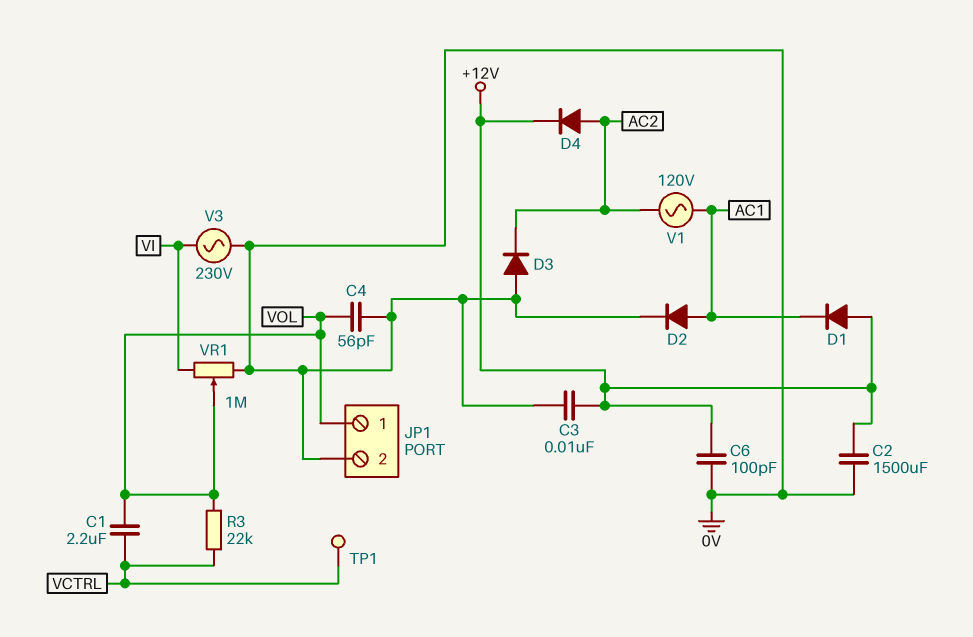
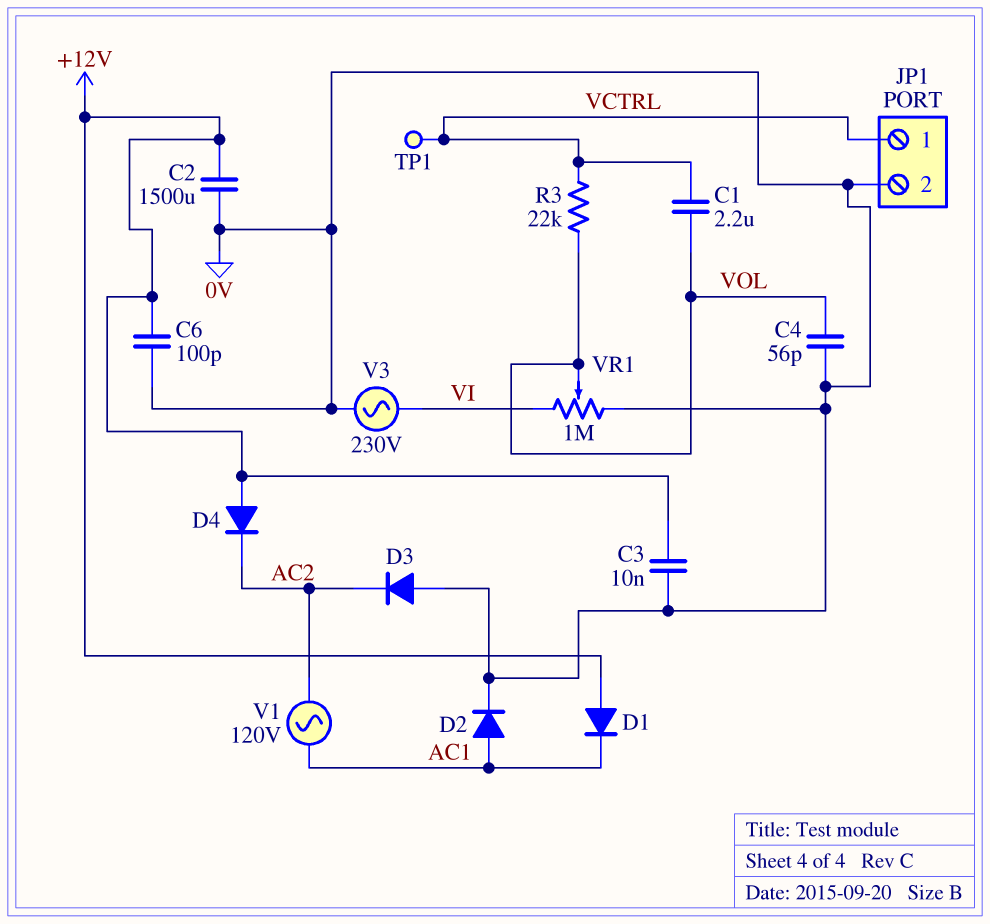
D4: diode (A AC2, K +12V) -> diode (A +12V, K AC2)
JP1 pin 1: VOL -> VCTRL

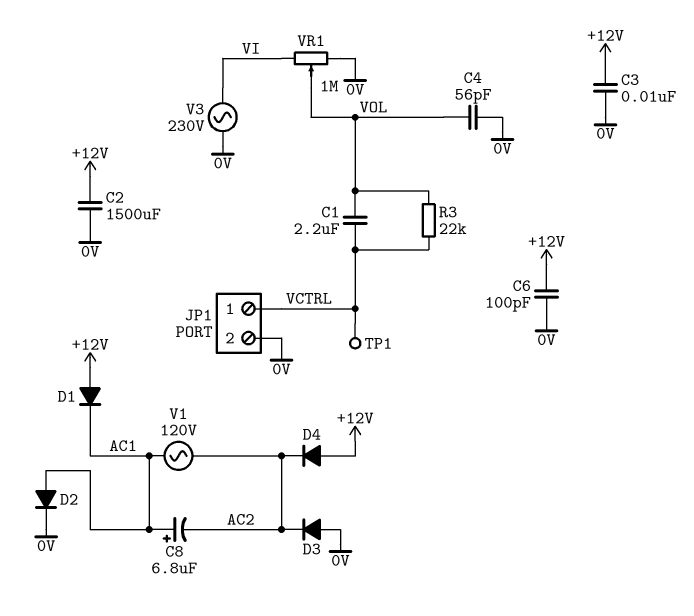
C8: none -> 6.8uF (plus AC1, minus AC2)

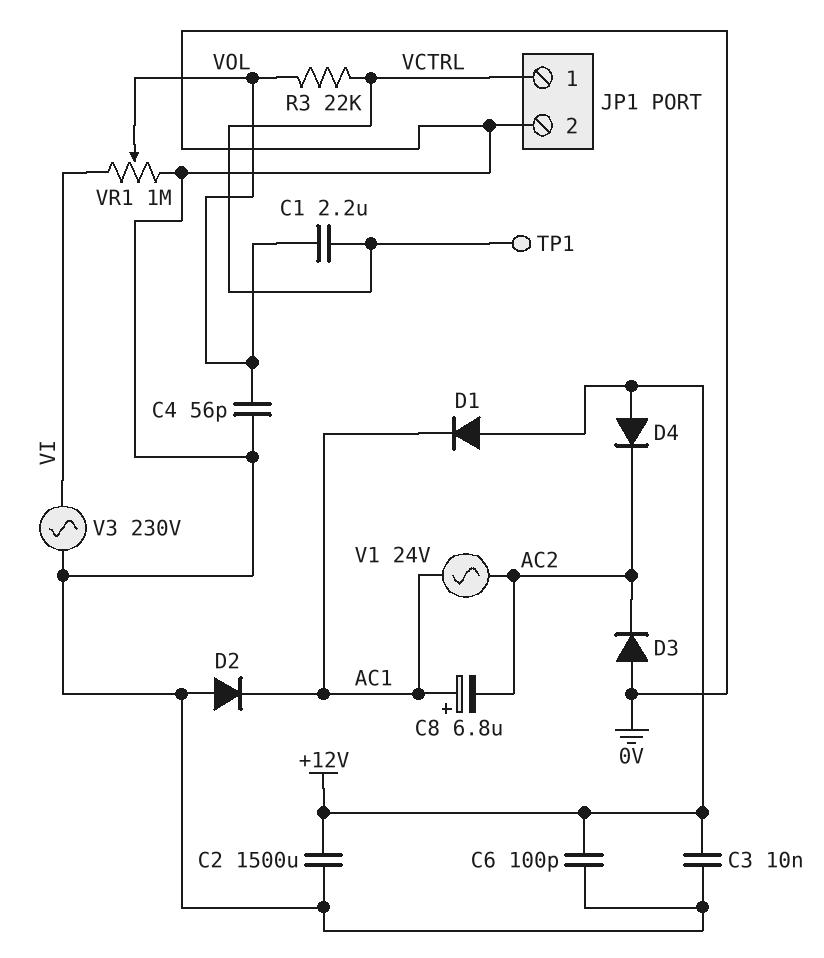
D2: diode (A AC1, K 0V) -> diode (A 0V, K AC1)
V1: AC 120V (AC1, AC2) -> AC 24V (AC1, AC2)

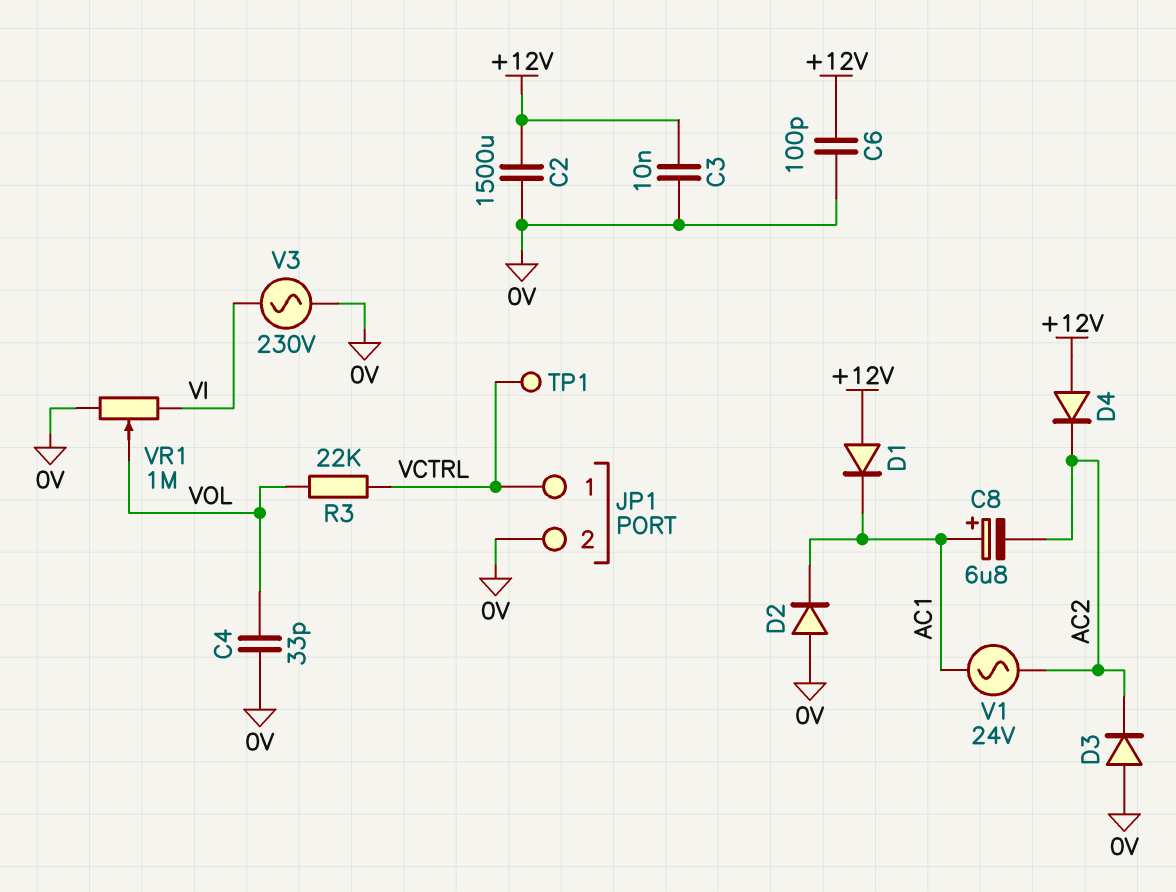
C1: 2.2uF (VCTRL, VOL) -> none
C4: 56pF (0V, VOL) -> 33pF (0V, VOL)

